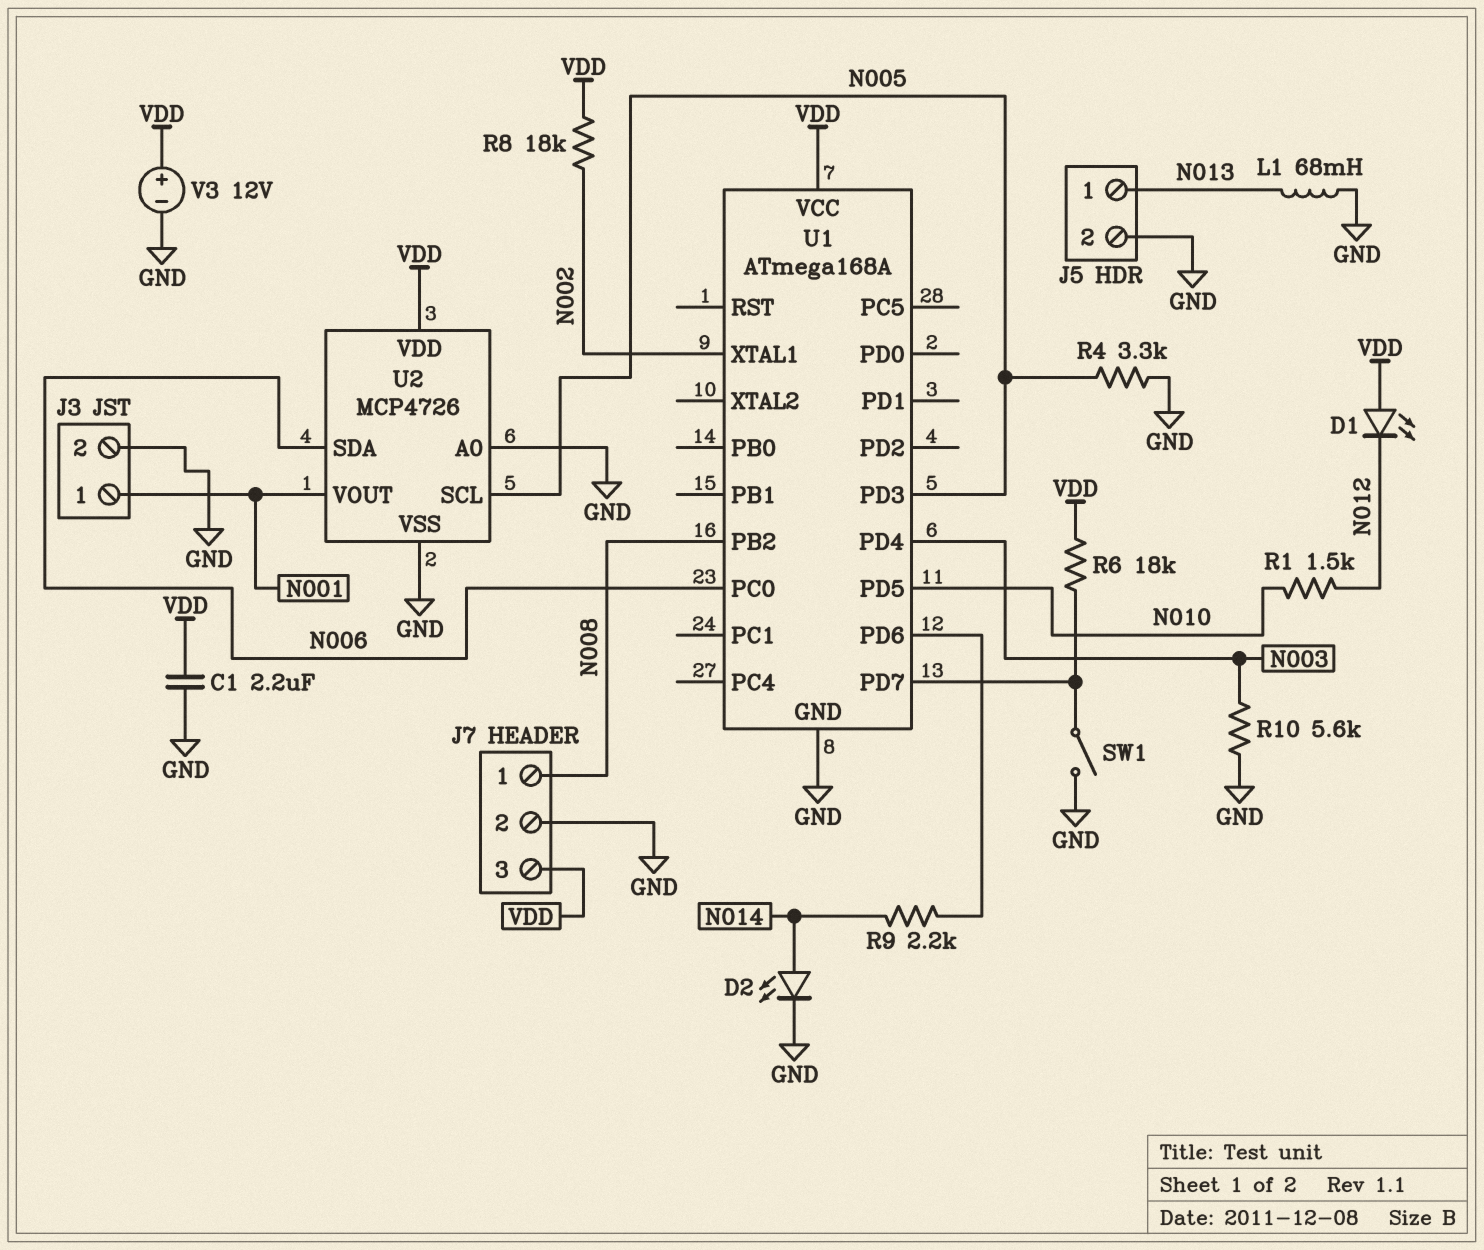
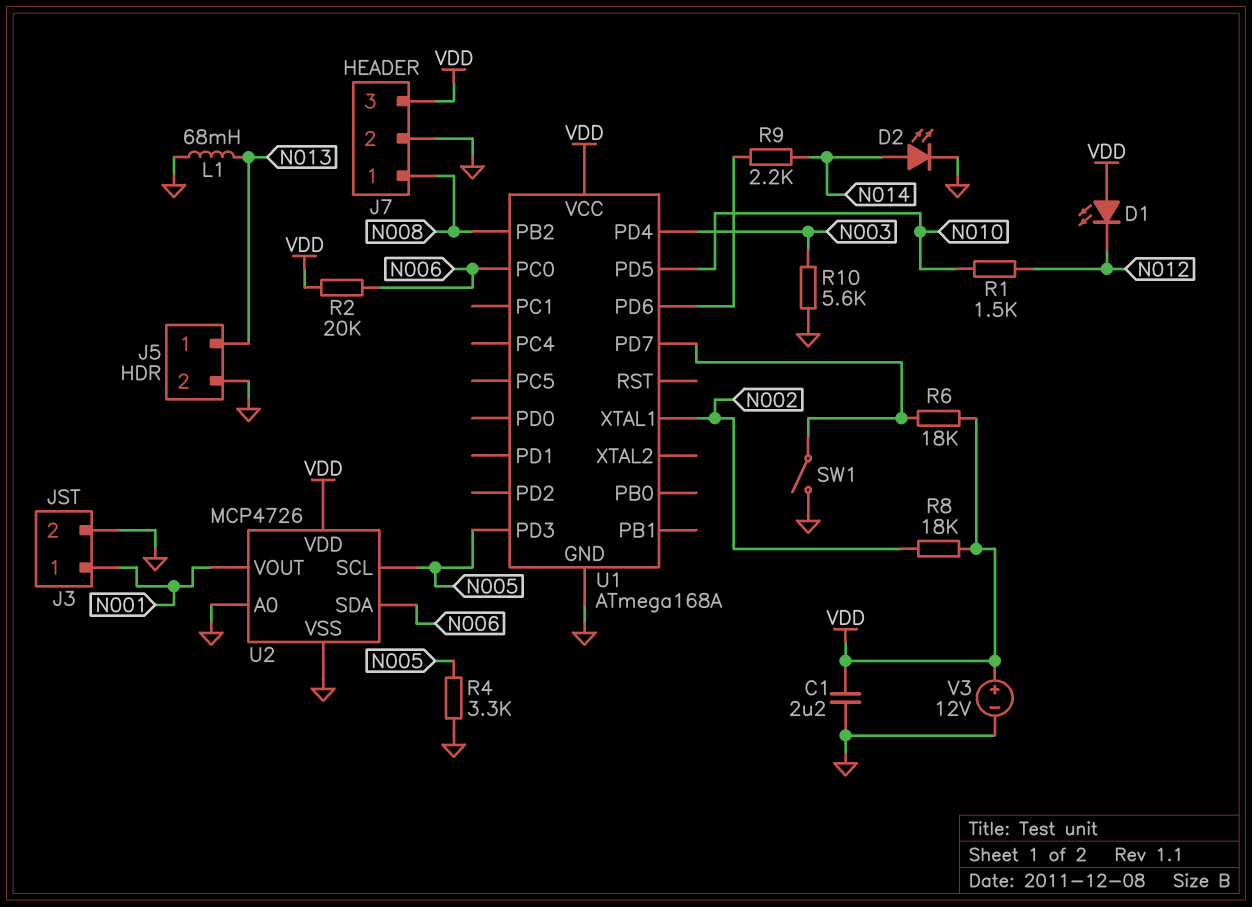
R2: none -> 20k (N006, VDD)

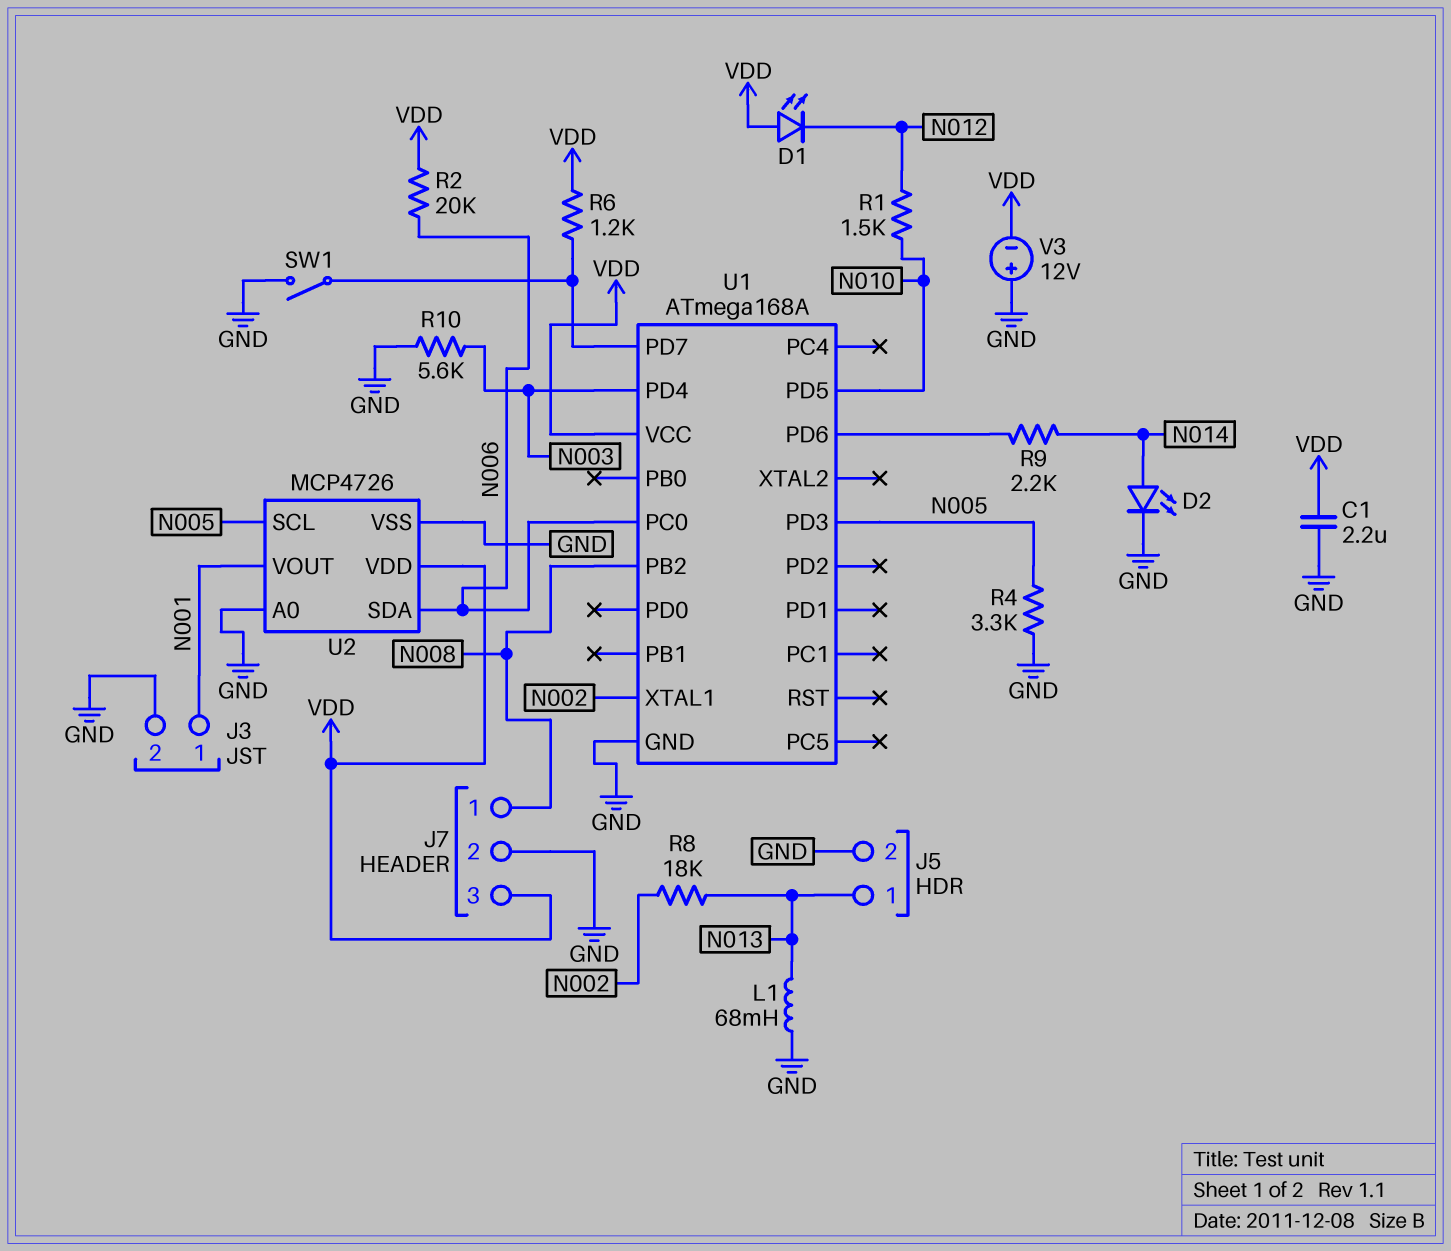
R6: 18k (U1/PD7, VDD) -> 1.2k (U1/PD7, VDD)
R8: 18k (N002, VDD) -> 18k (N002, N013)
V3: 12V (plus VDD, minus GND) -> 12V (plus GND, minus VDD)

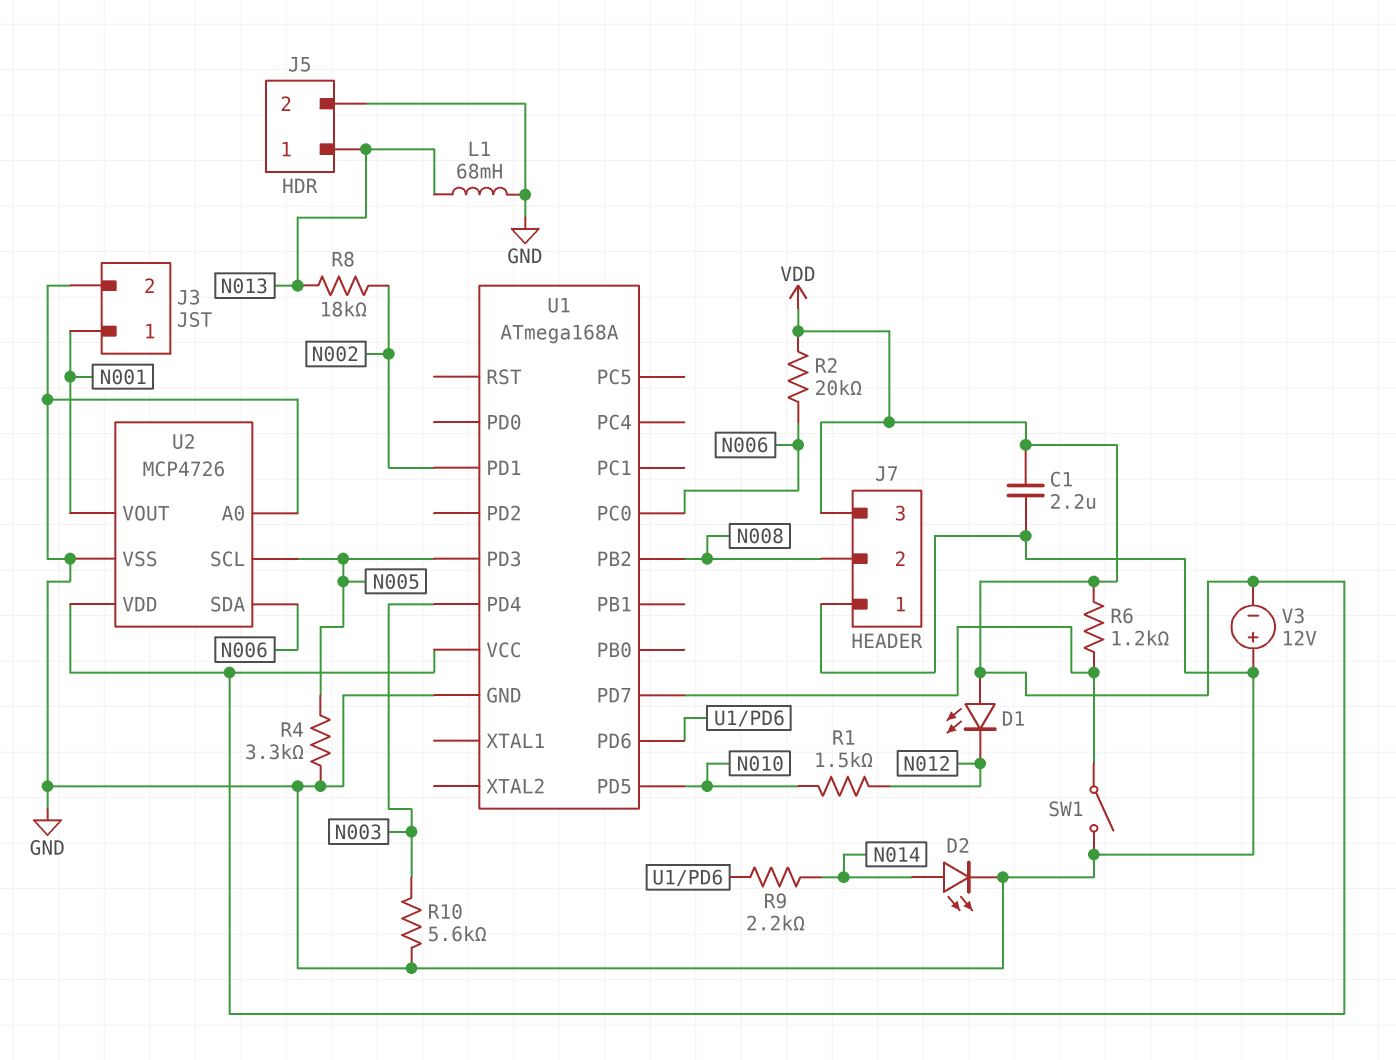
J7 pin 1: N008 -> GND
J7 pin 2: GND -> N008
U1 pin PD1: none -> N002
U1 pin XTAL1: N002 -> none

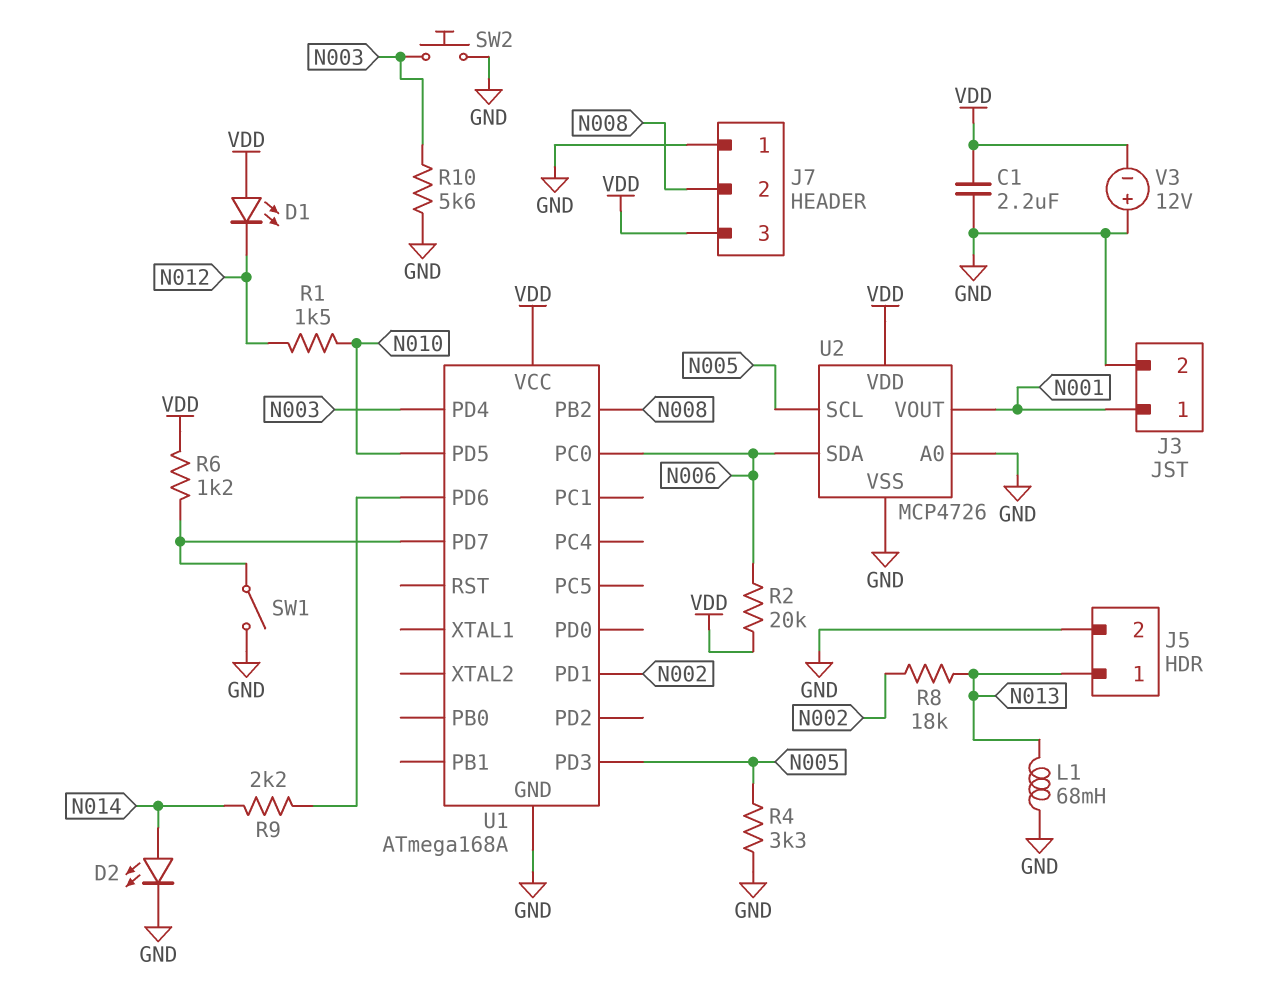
SW2: none -> button (GND, N003)

